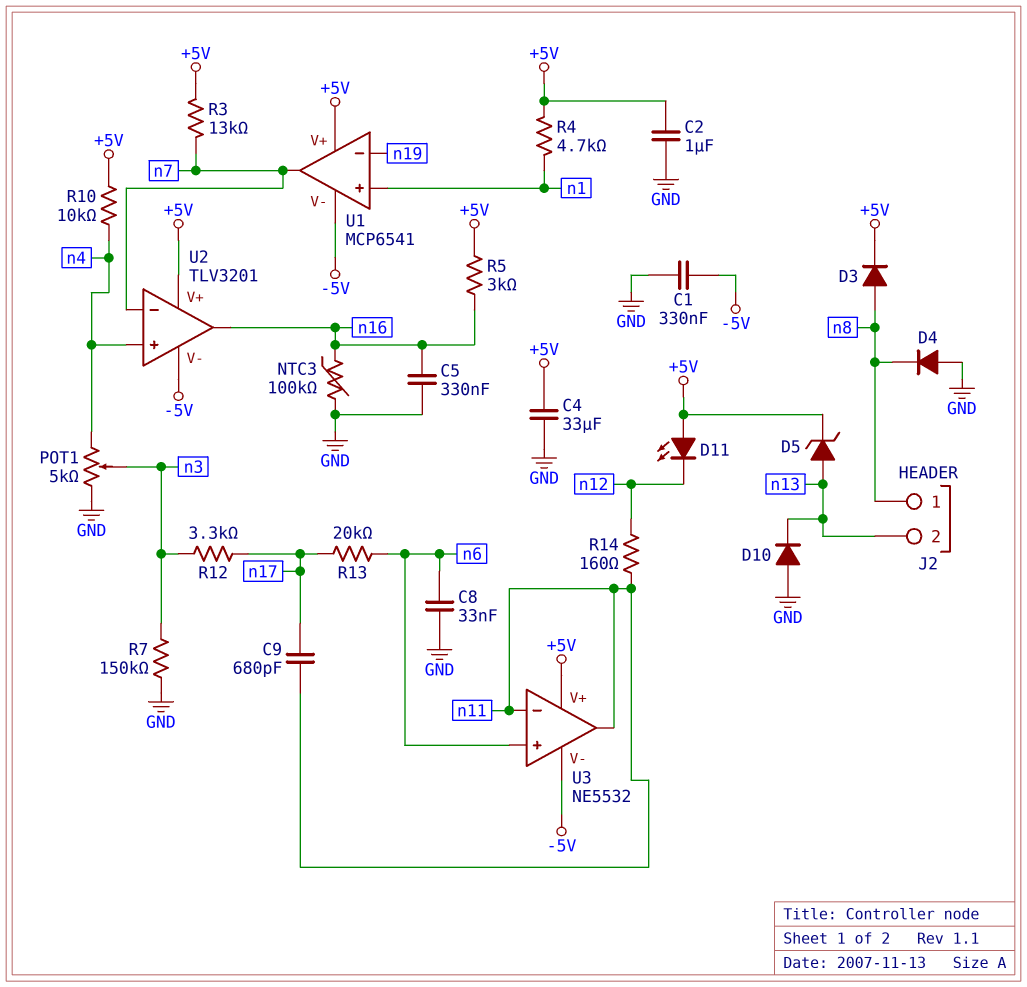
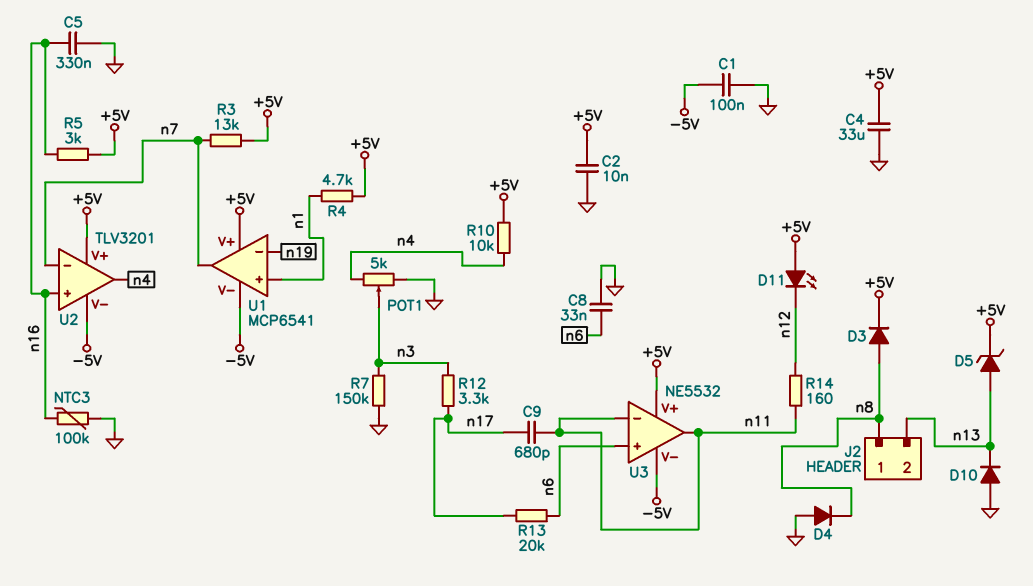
C1: 330nF (-5V, GND) -> 100nF (-5V, GND)
C2: 1uF (+5V, GND) -> 10nF (+5V, GND)
U2 pin in+: n4 -> n16
U2 pin out: n16 -> n4

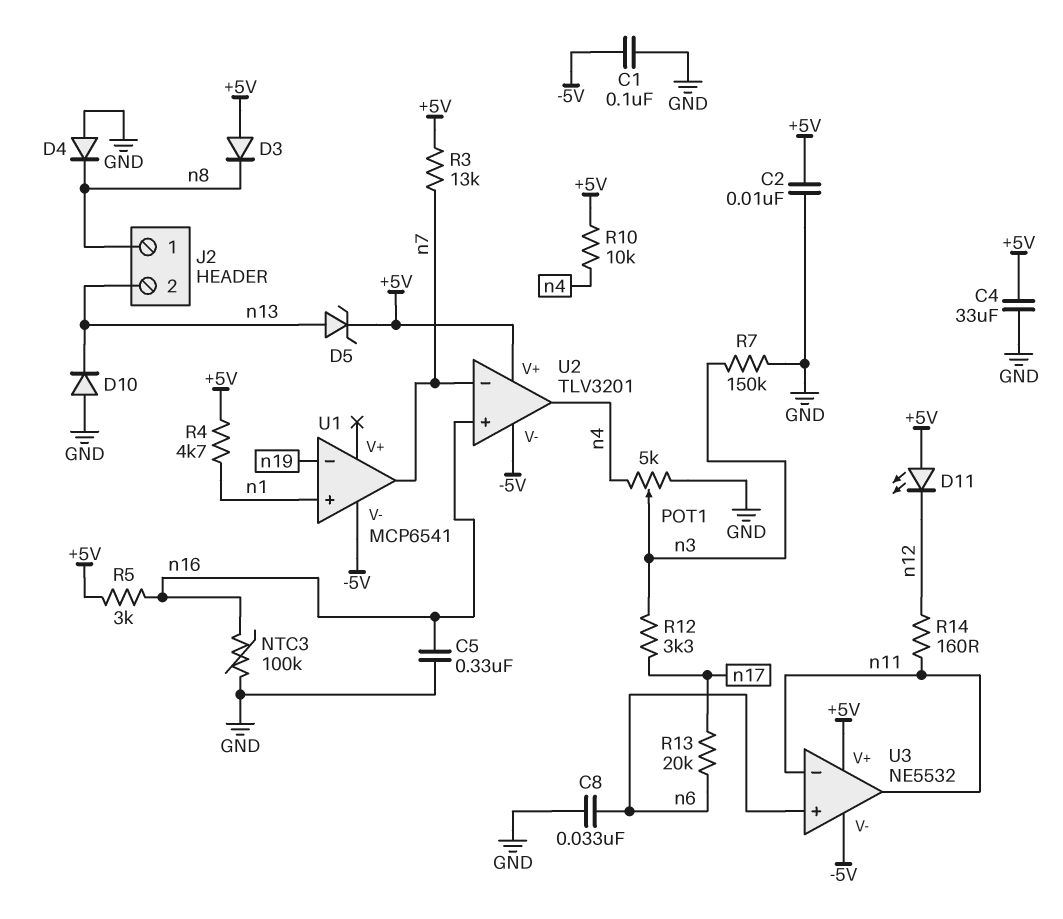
C9: 680pF (n11, n17) -> none
D3: diode (A n8, K +5V) -> diode (A +5V, K n8)
U1 pin V+: +5V -> none

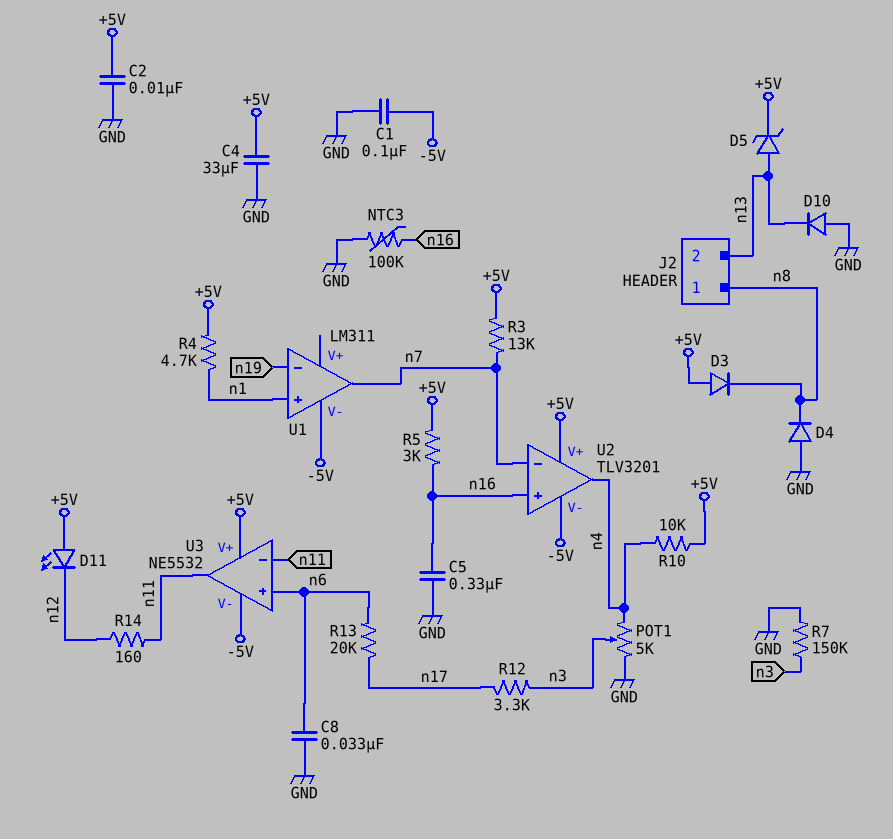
U1: MCP6541 -> LM311

